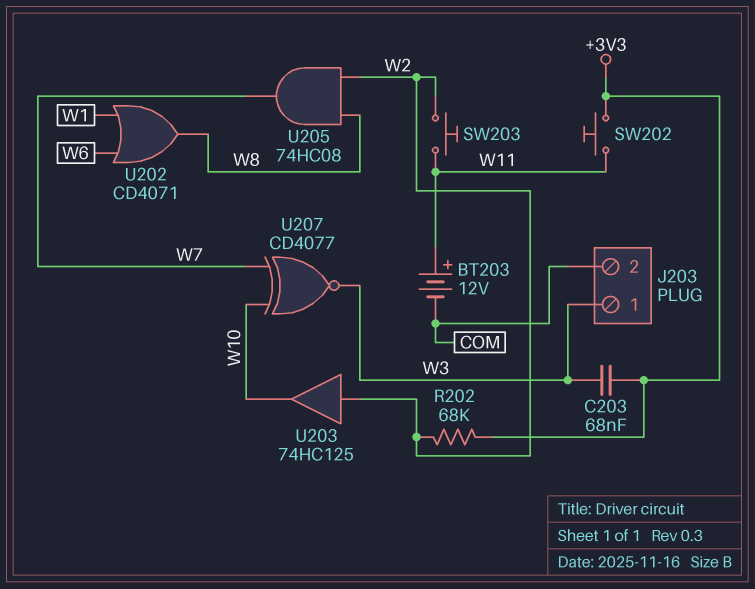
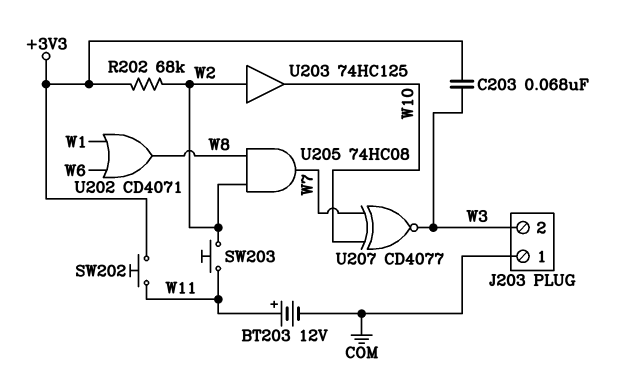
J203 pin 1: W3 -> COM
J203 pin 2: COM -> W3

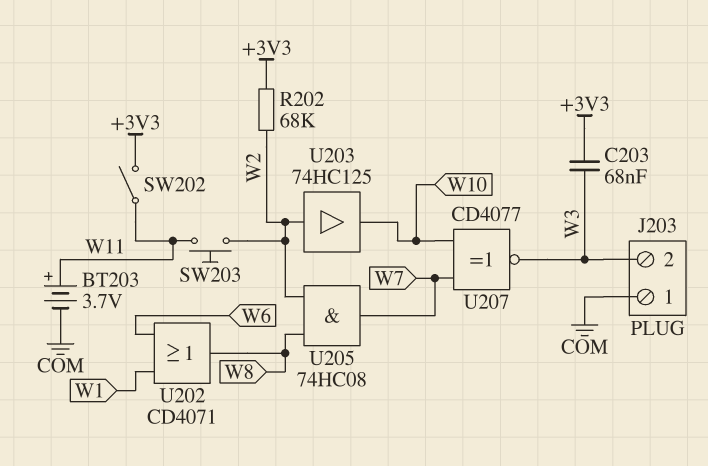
BT203: 12V (plus W11, minus COM) -> 3.7V (plus W11, minus COM)
SW202: button (+3V3, W11) -> switch (+3V3, W11)

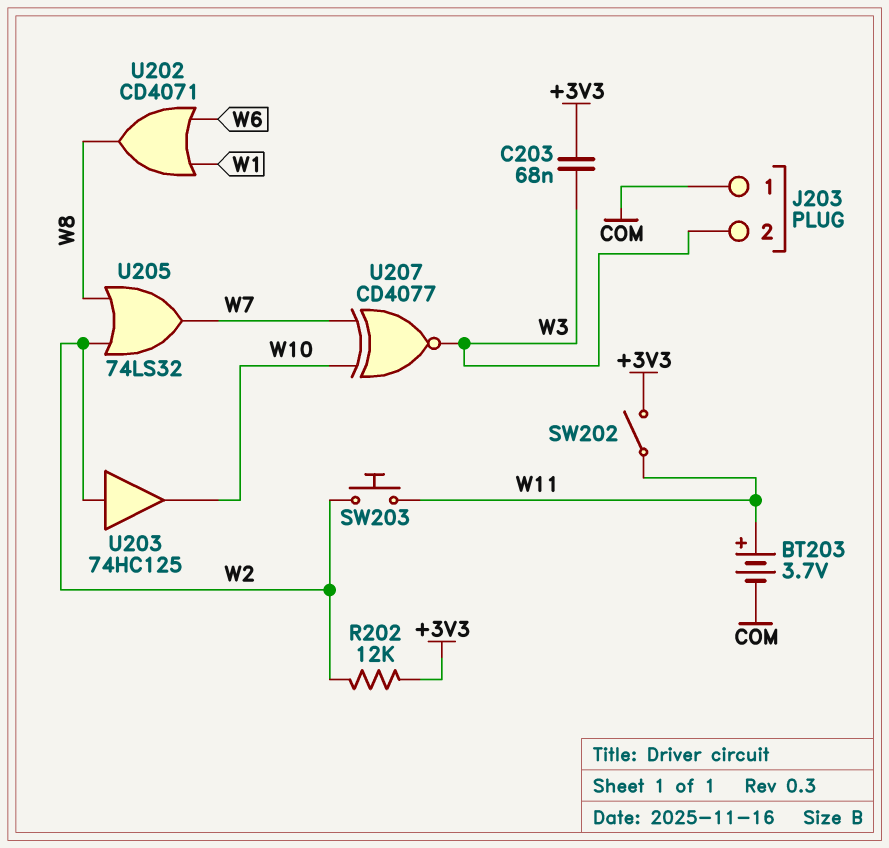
R202: 68k (+3V3, W2) -> 12k (+3V3, W2)
U205: AND 74HC08 (in W2, in W8, out W7) -> OR 74LS32 (in W2, in W8, out W7)

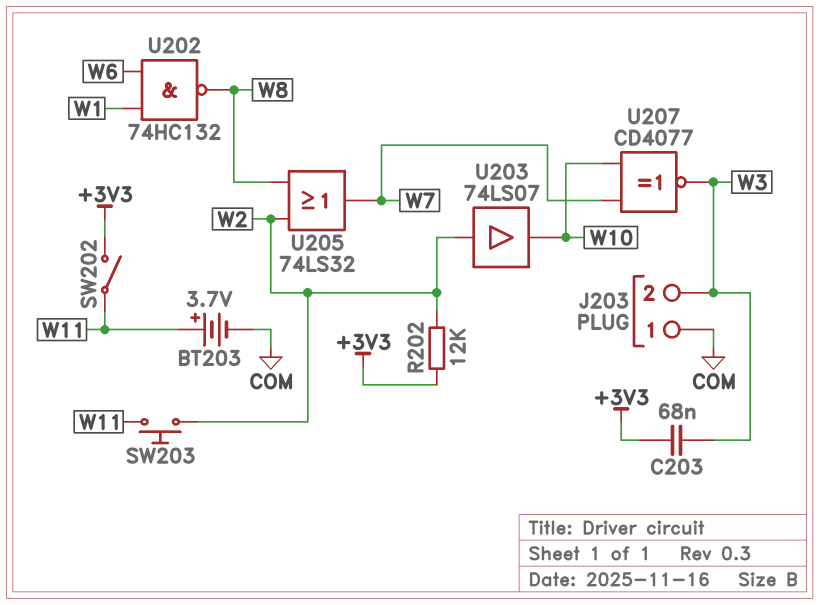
U202: OR CD4071 (in W1, in W6, out W8) -> NAND 74HC132 (in W1, in W6, out W8)
U203: buffer 74HC125 (in W2, out W10) -> buffer 74LS07 (in W2, out W10)

